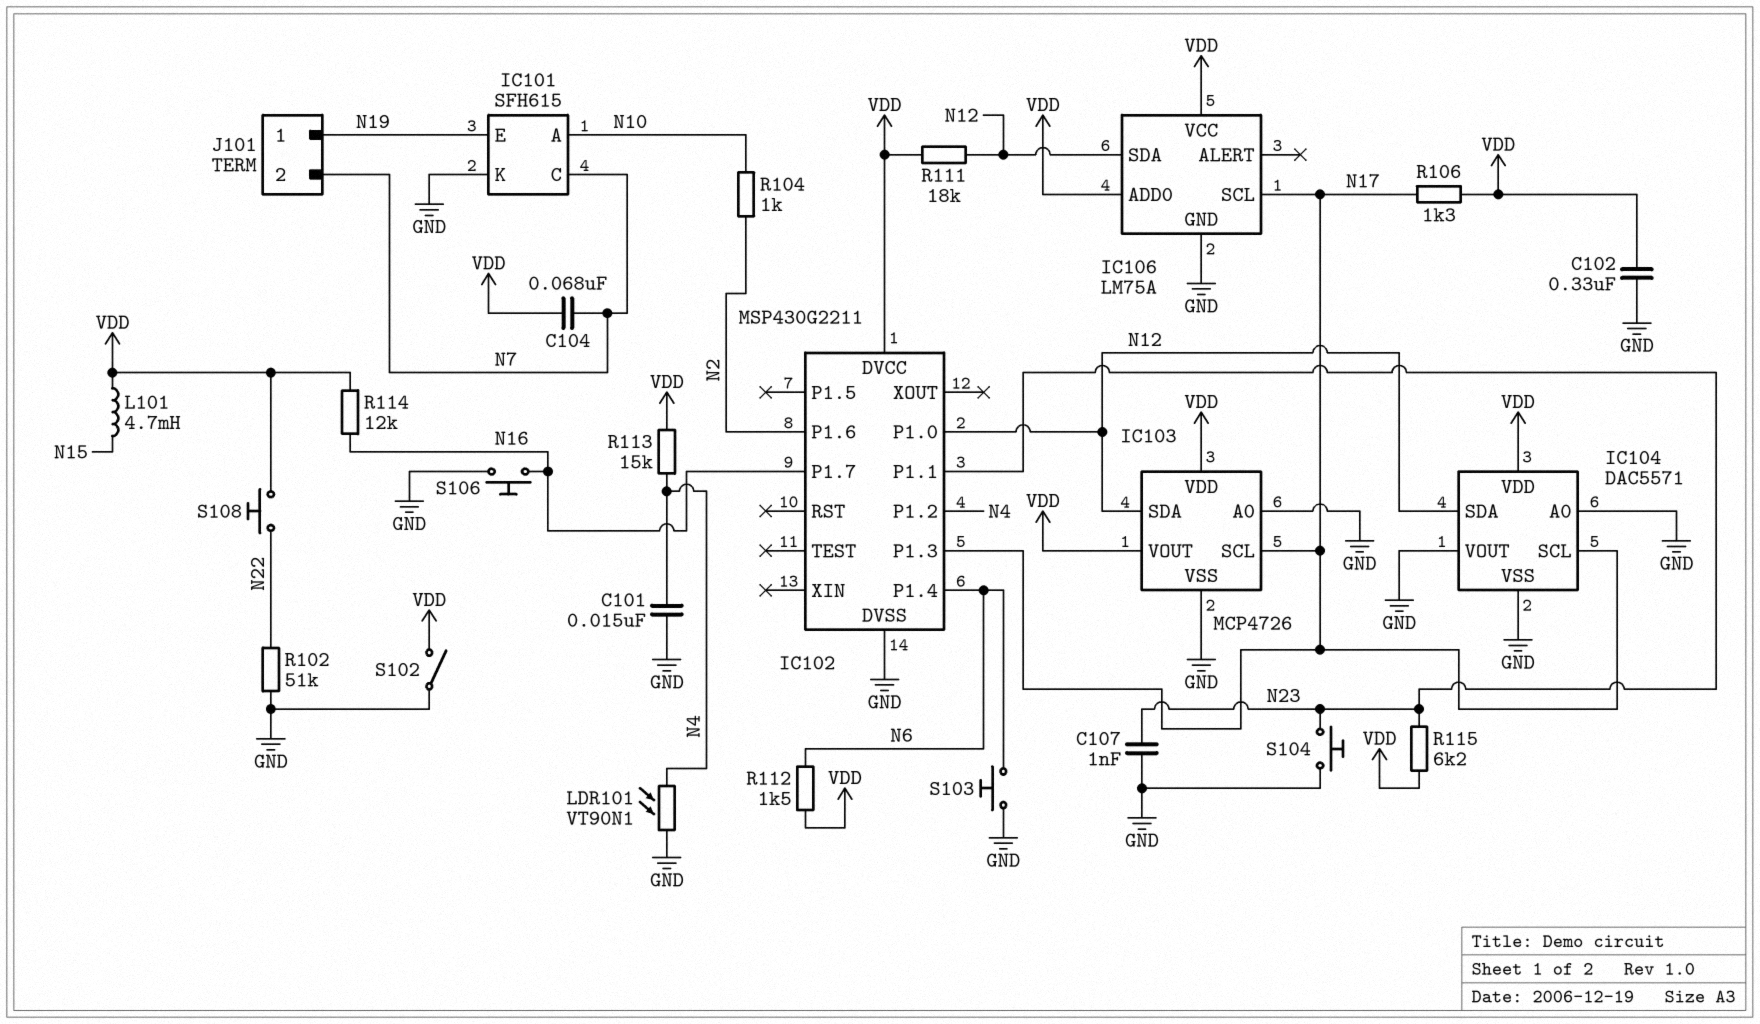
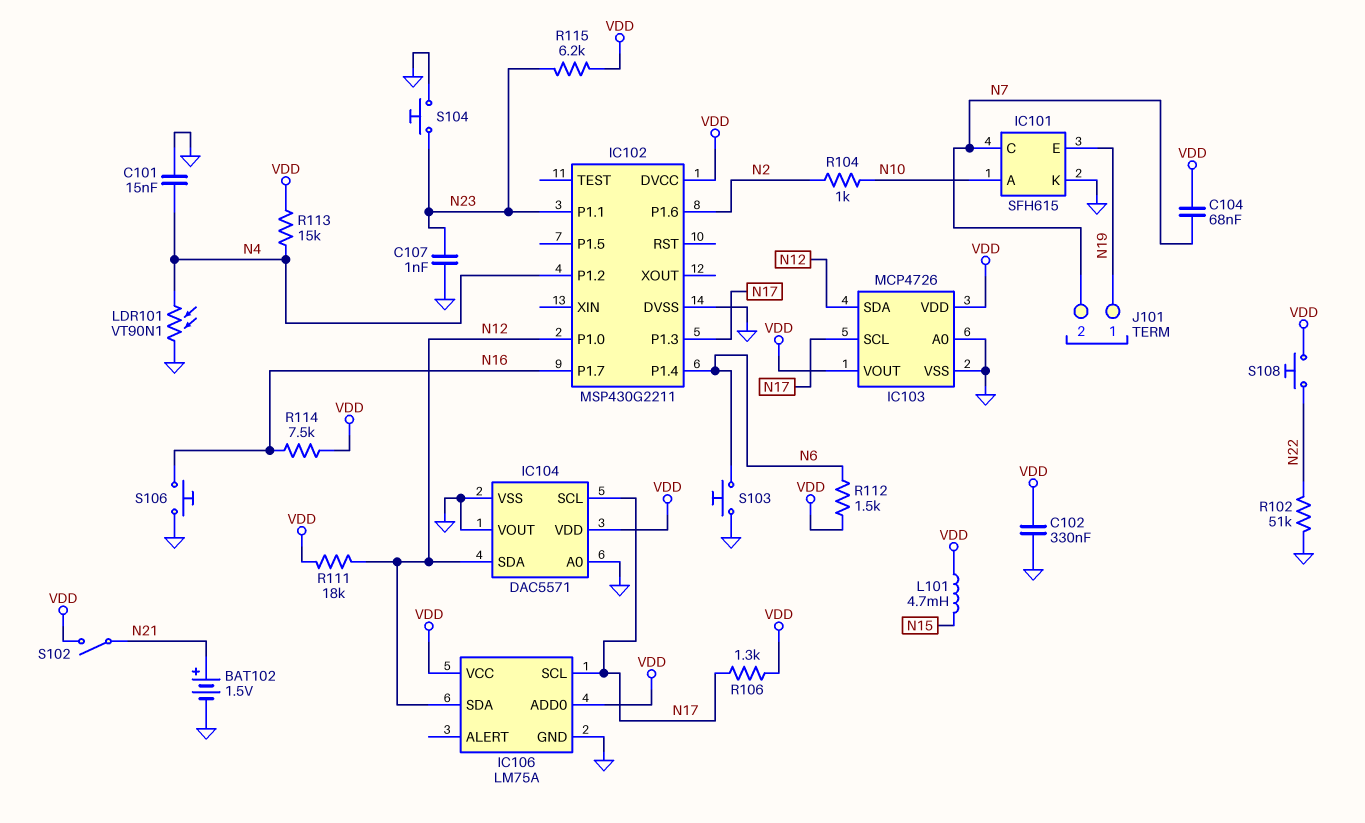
BAT102: none -> 1.5V (plus N21, minus GND)
R114: 12k (N16, VDD) -> 7.5k (N16, VDD)
S102: switch (GND, VDD) -> switch (N21, VDD)

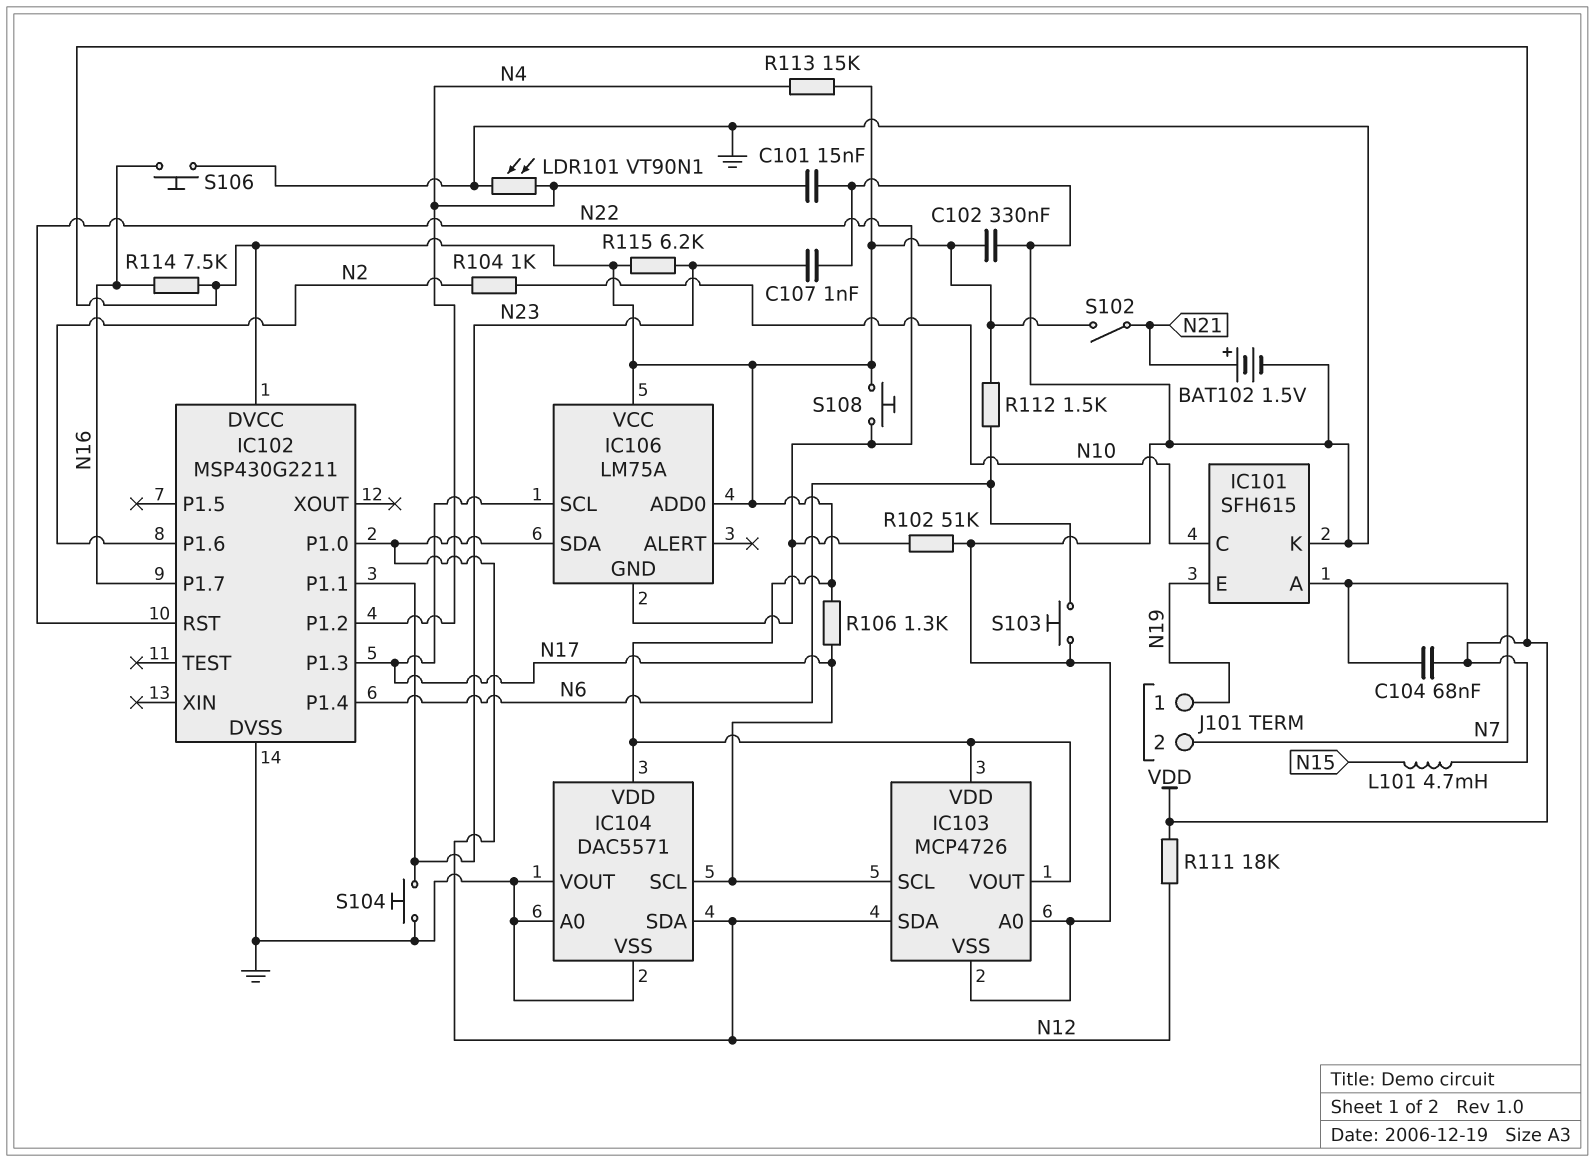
IC101 pin A: N10 -> N7
IC101 pin C: N7 -> N10
IC102 pin RST: none -> N22
IC106 pin GND: GND -> N22

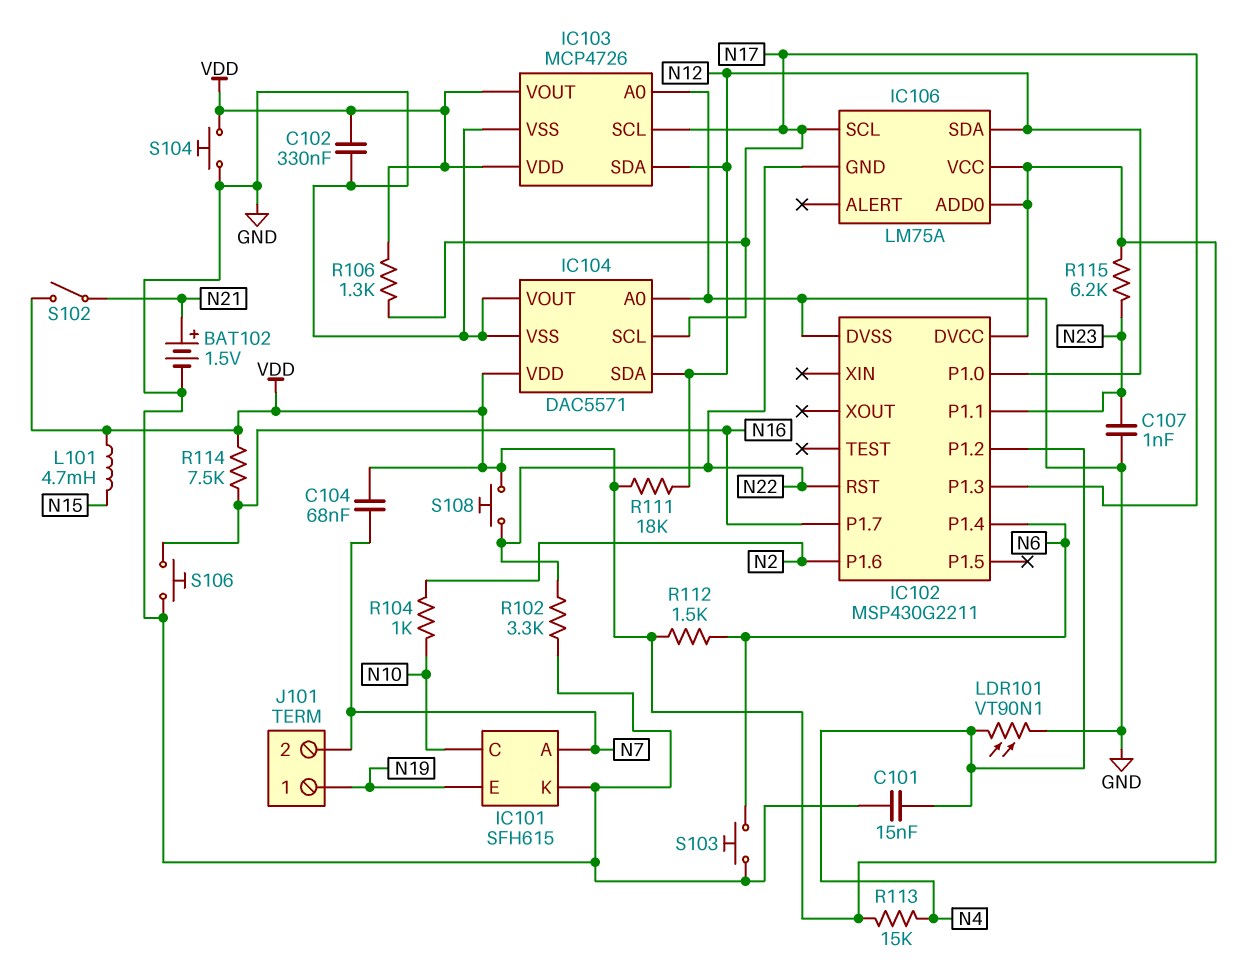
R102: 51k (GND, N22) -> 3.3k (GND, N22)
S104: button (GND, N23) -> button (GND, VDD)

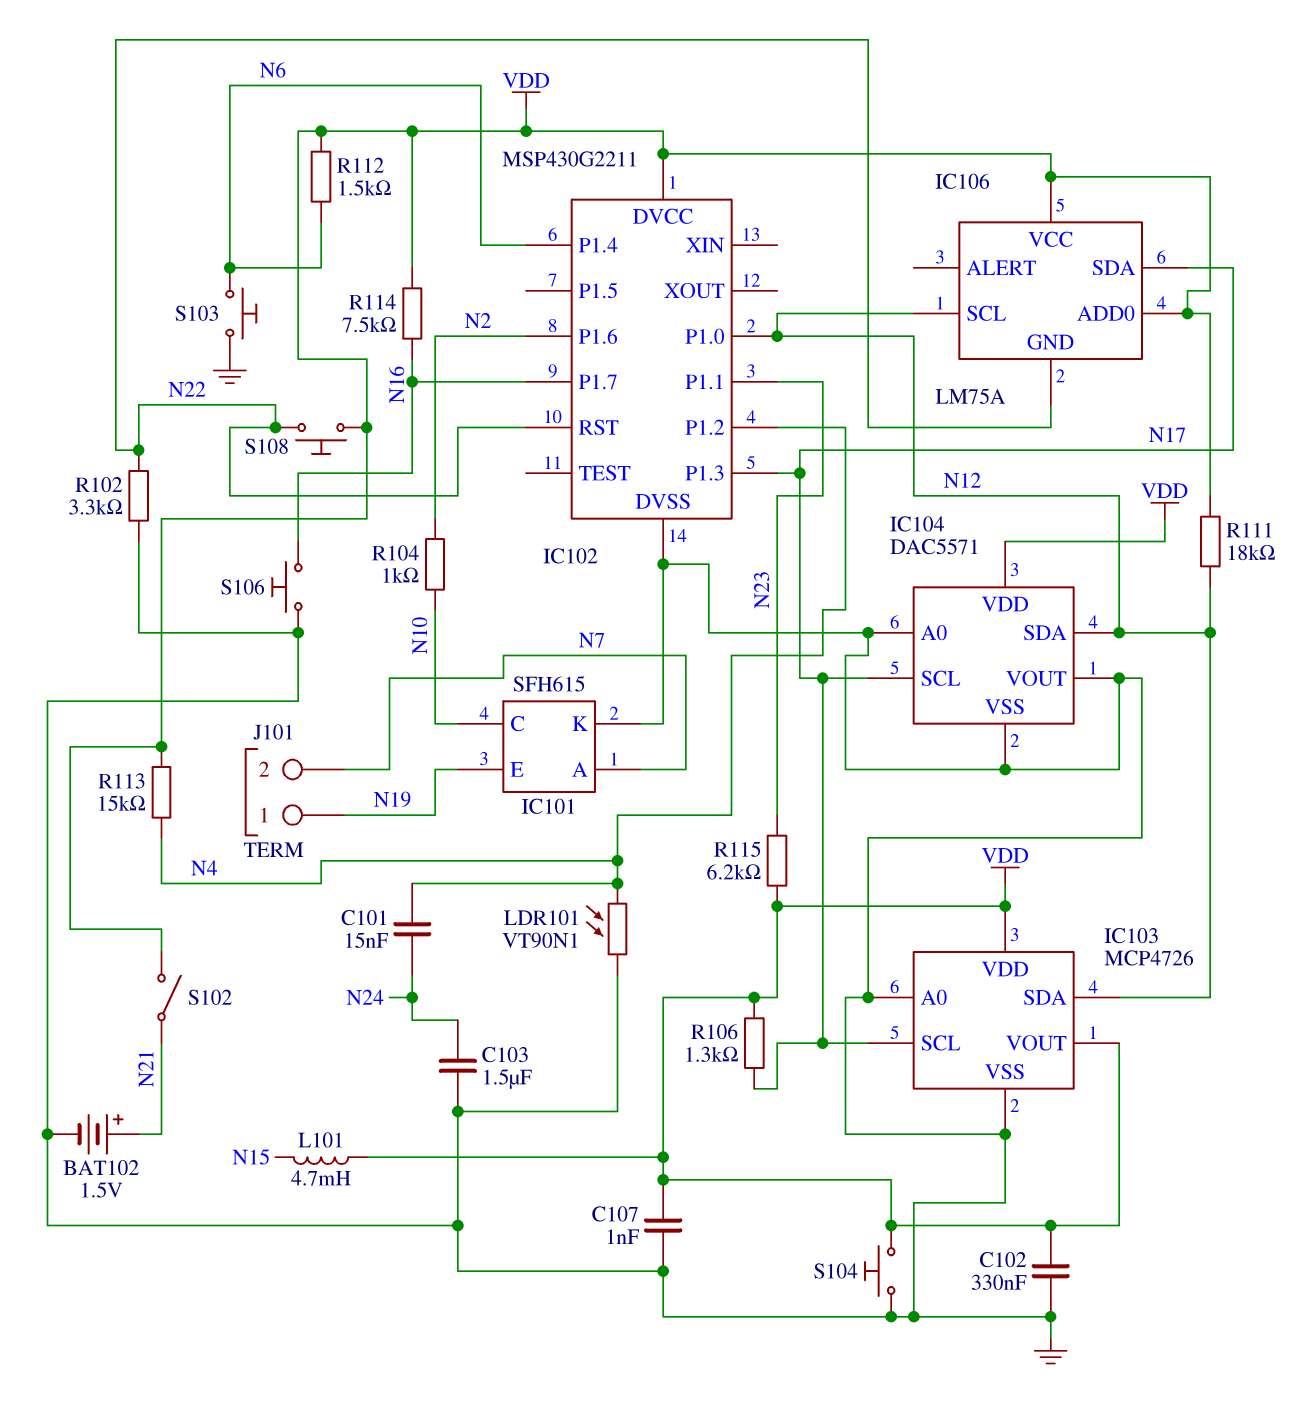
C101: 15nF (GND, N4) -> 15nF (N4, N24)
C103: none -> 1.5uF (GND, N24)
C104: 68nF (N7, VDD) -> none
C107: 1nF (GND, N23) -> 1nF (GND, VDD)
IC106 pin SCL: N17 -> N12
IC106 pin SDA: N12 -> N17

